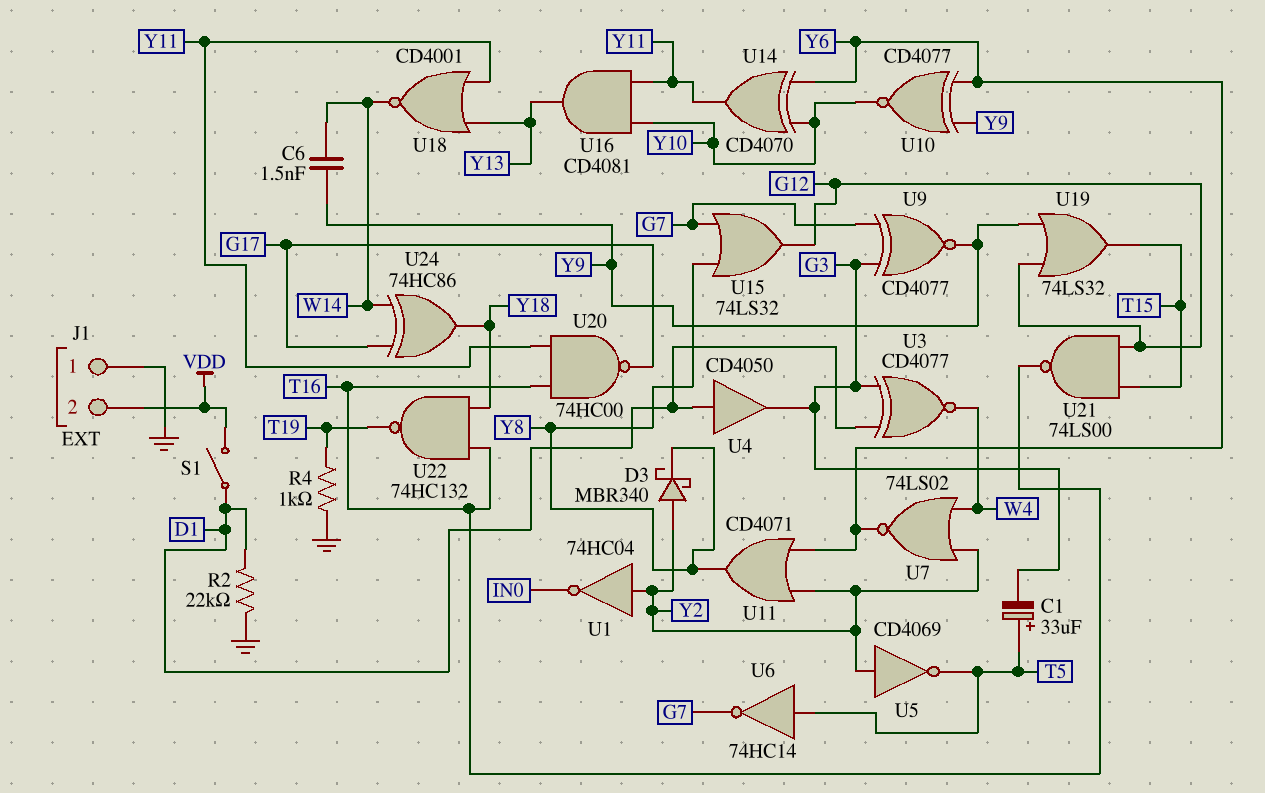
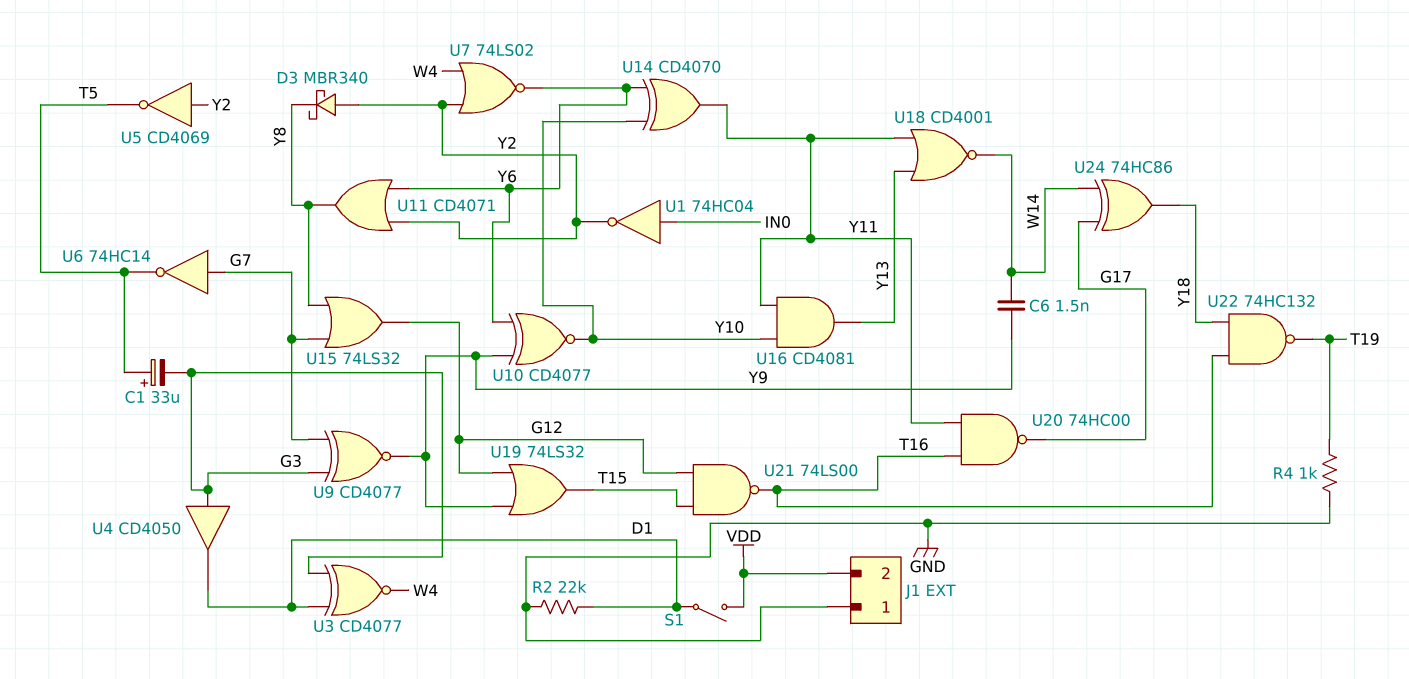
U1: NOT 74HC04 (in Y2, out IN0) -> NOT 74HC04 (in IN0, out Y2)
U4: buffer CD4050 (in D1, out G3) -> buffer CD4050 (in G3, out D1)
U6: NOT 74HC14 (in T5, out G7) -> NOT 74HC14 (in G7, out T5)

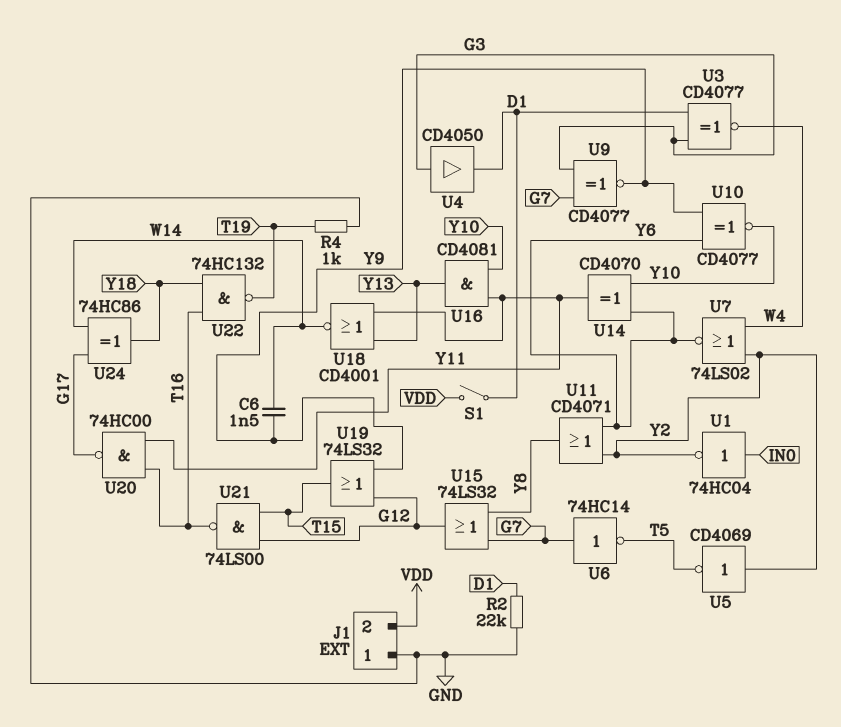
C1: 33uF (plus T5, minus G3) -> none
D3: schottky MBR340 (A Y2, K Y8) -> none

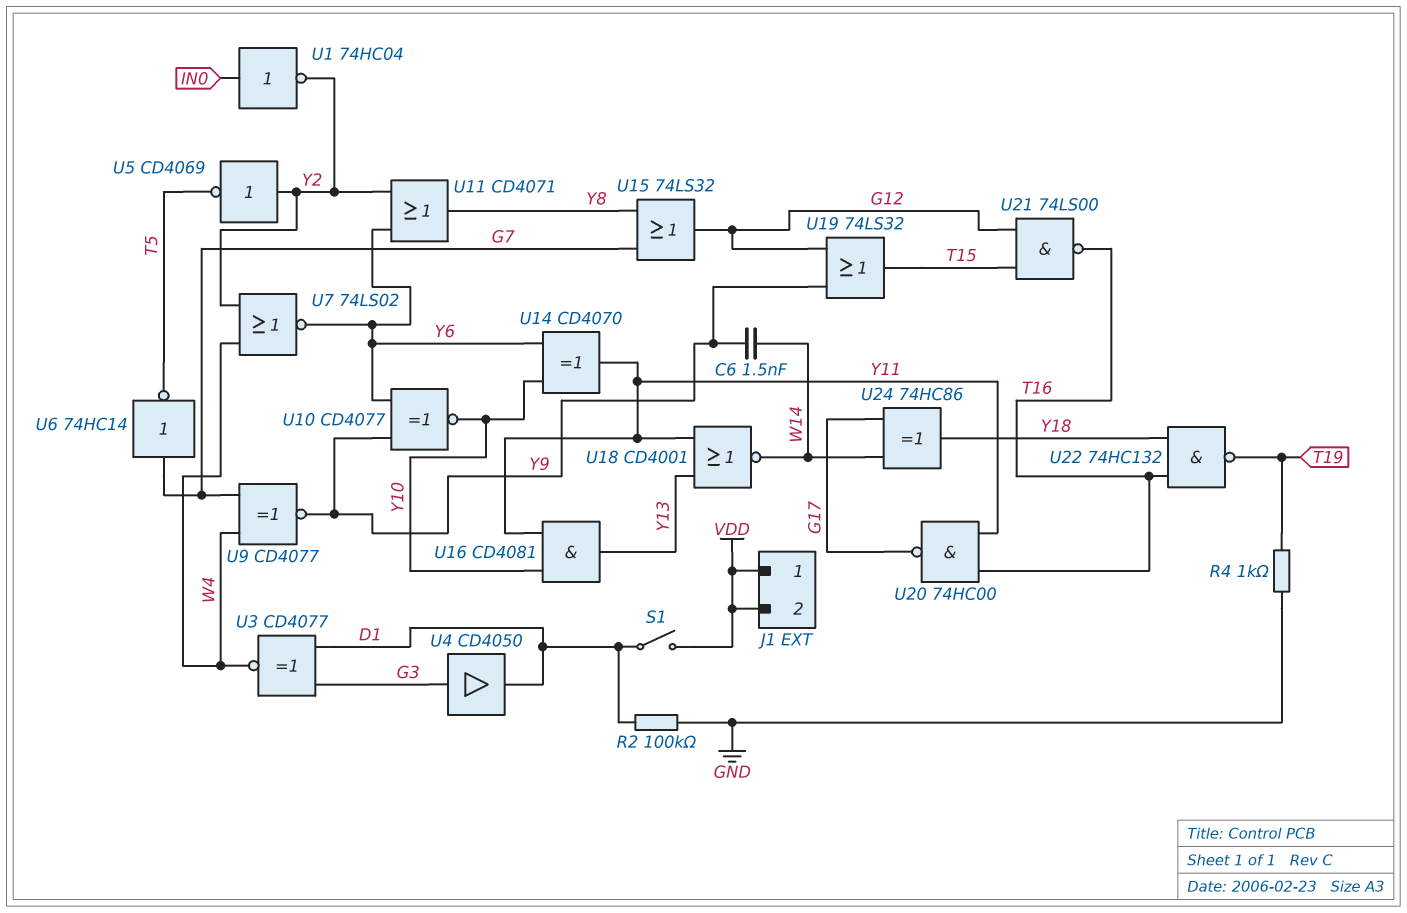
J1 pin 1: GND -> VDD
R2: 22k (D1, GND) -> 100k (D1, GND)
U9: XNOR CD4077 (in G3, in G7, out Y9) -> XNOR CD4077 (in G7, in W4, out Y9)

